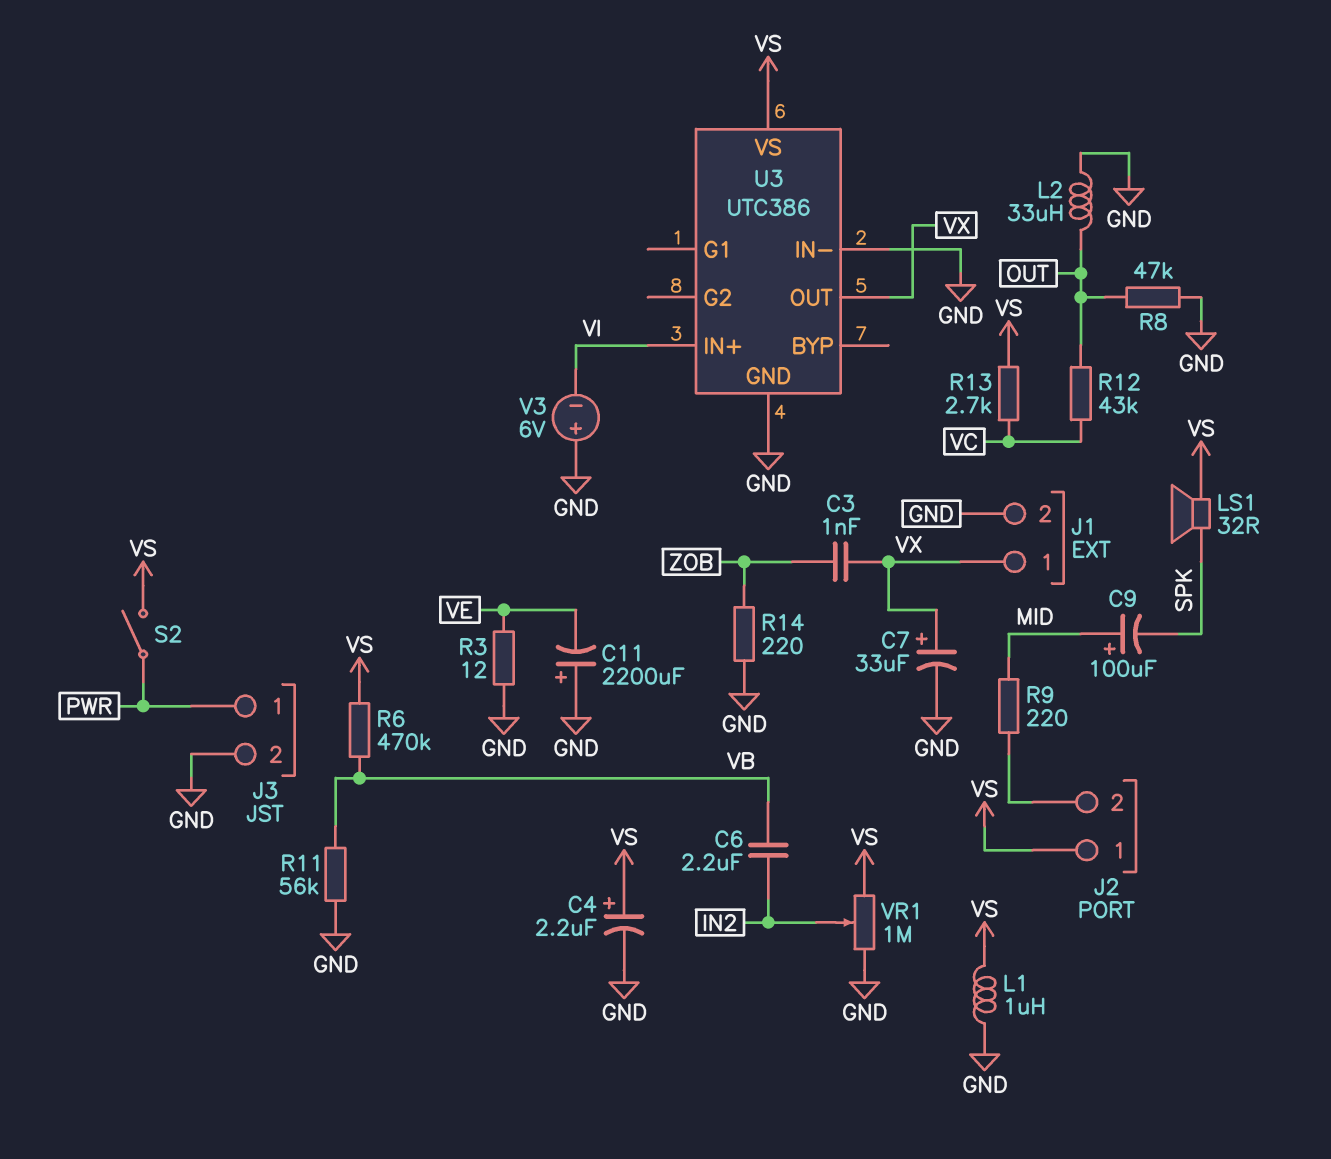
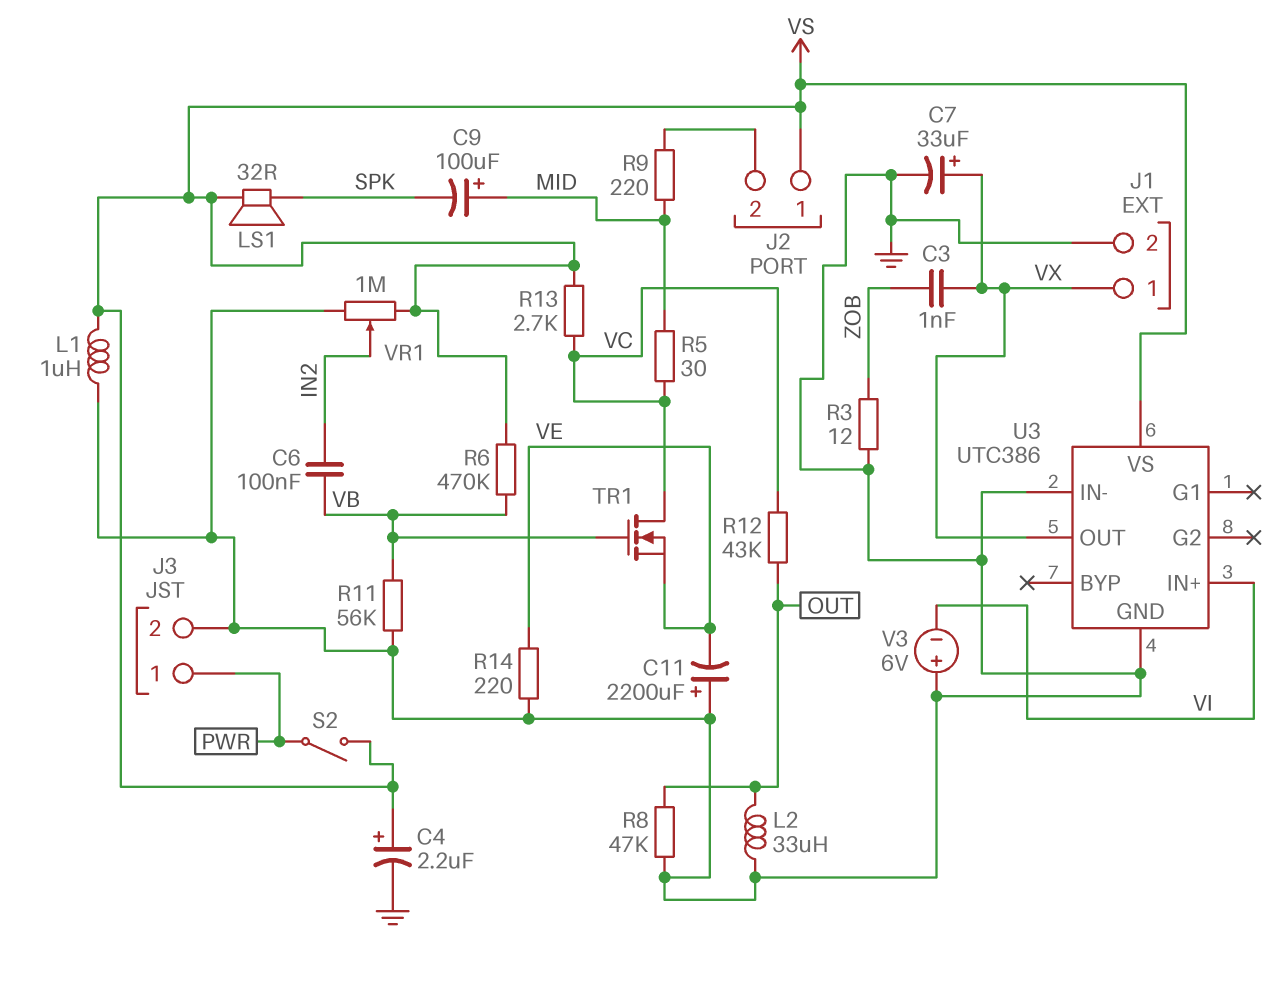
C6: 2.2uF (IN2, VB) -> 100nF (IN2, VB)
R3: 12 (GND, VE) -> 12 (GND, ZOB)
R5: none -> 30 (MID, VC)
R14: 220 (GND, ZOB) -> 220 (GND, VE)
TR1: none -> NMOS (G VB, D VC, S VE)

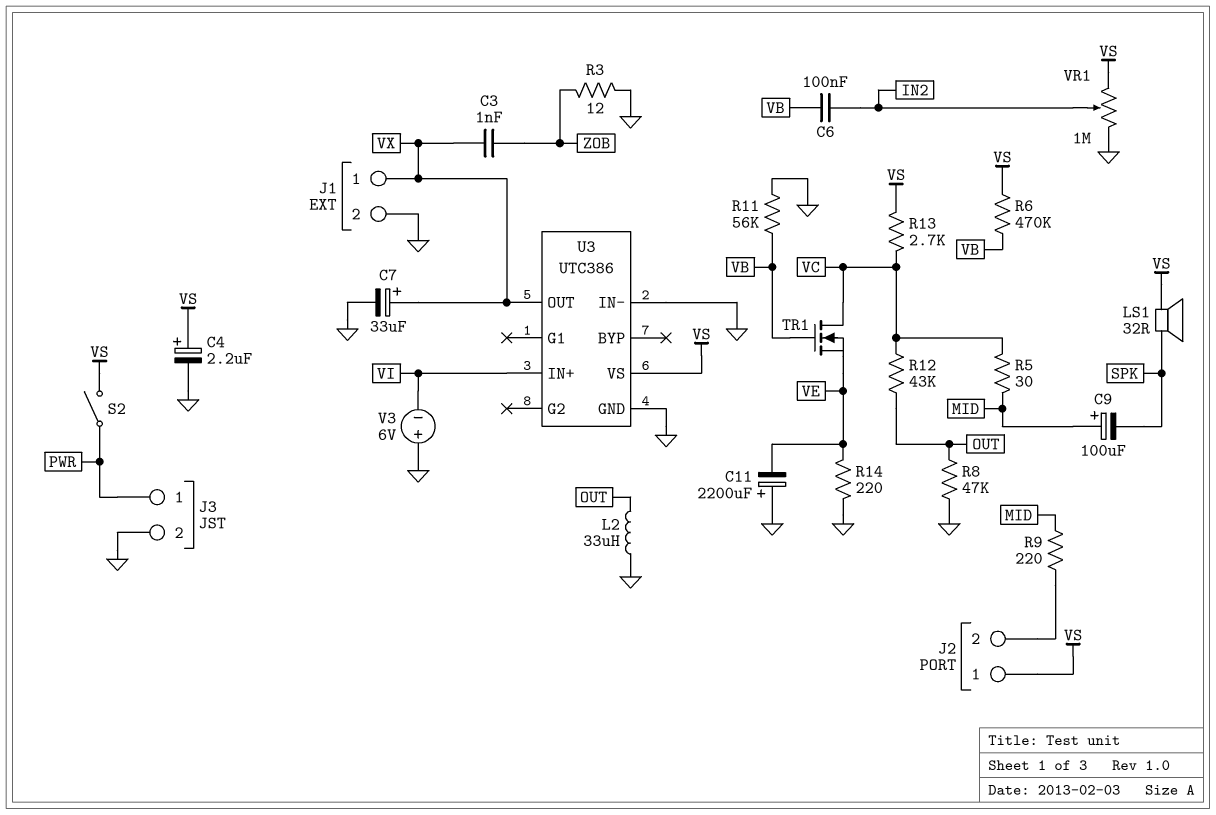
L1: 1uH (GND, VS) -> none

